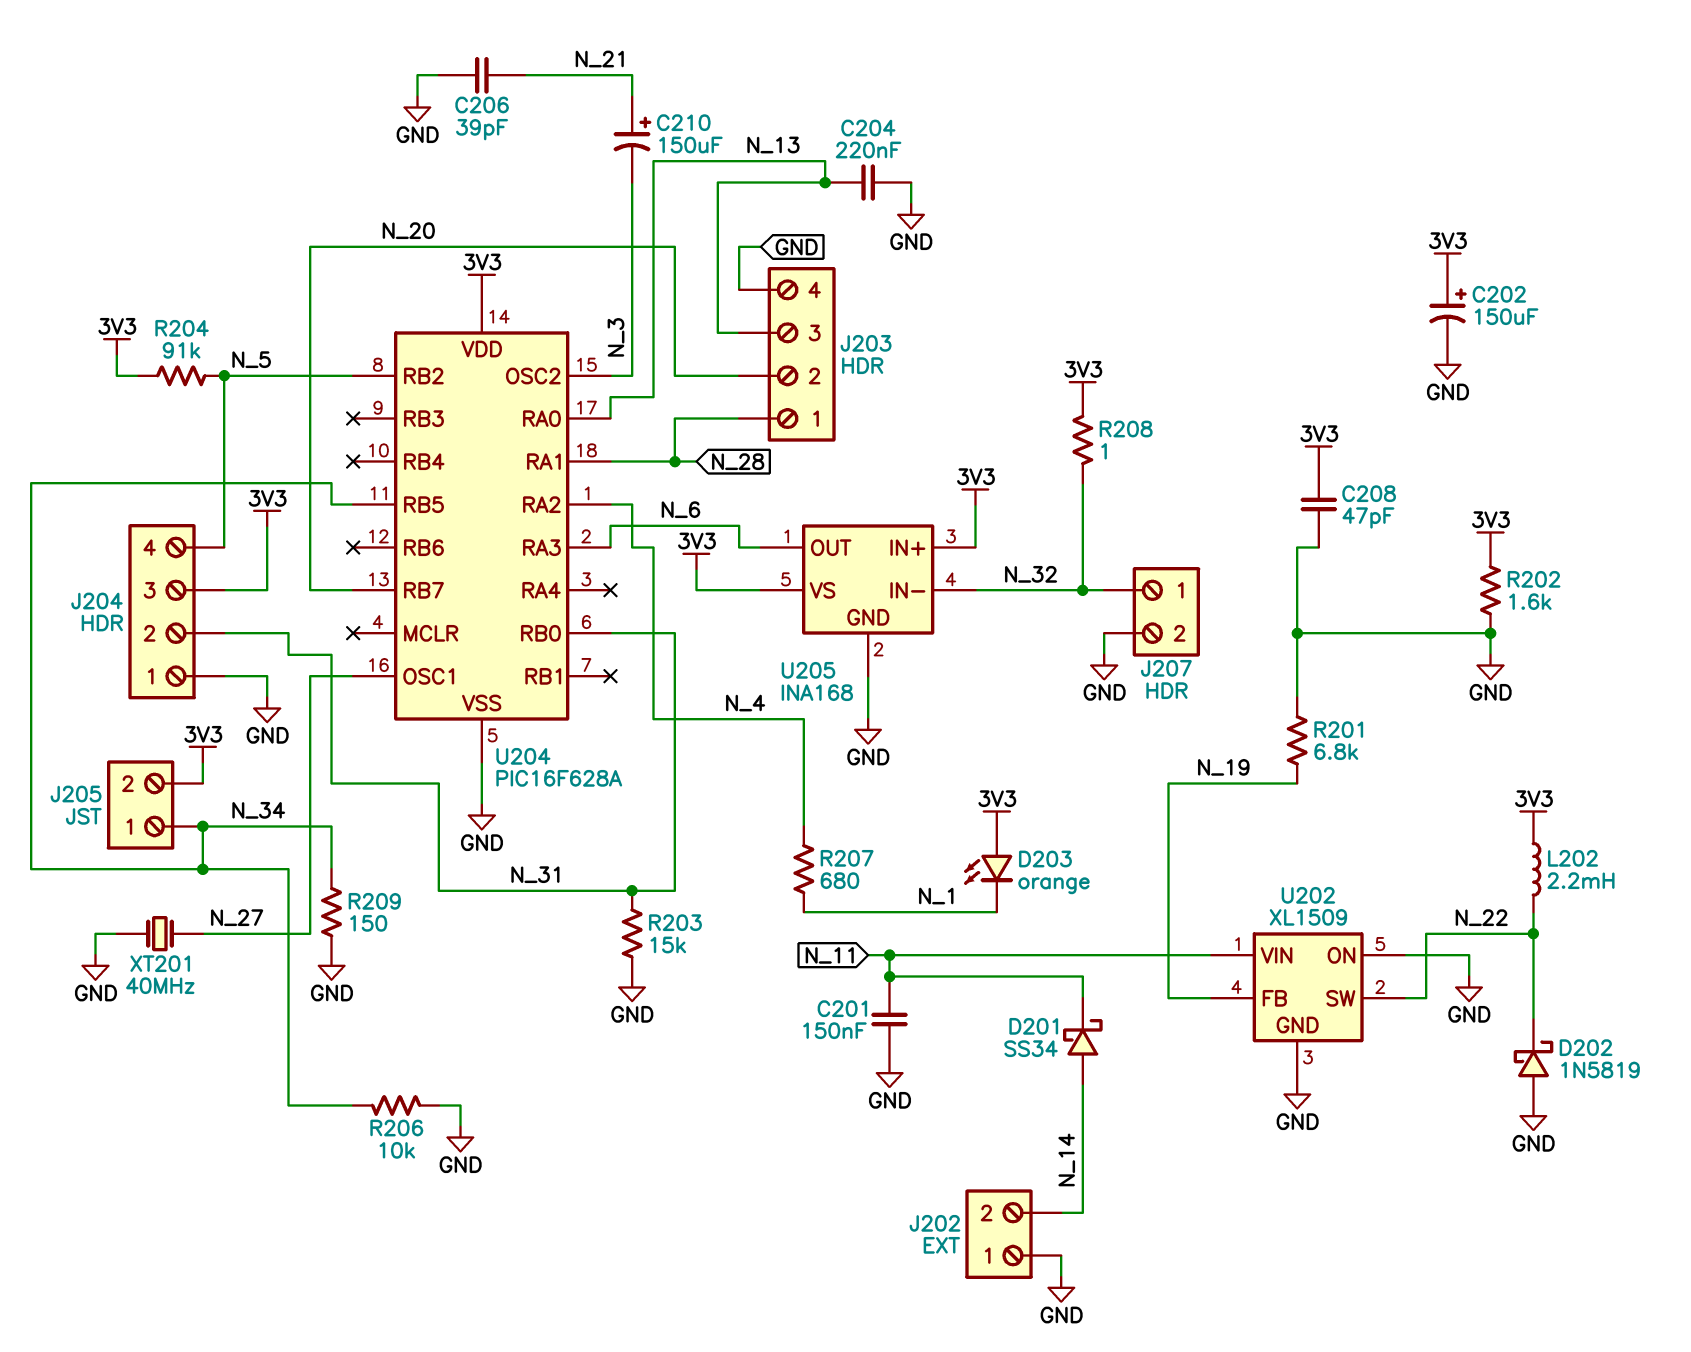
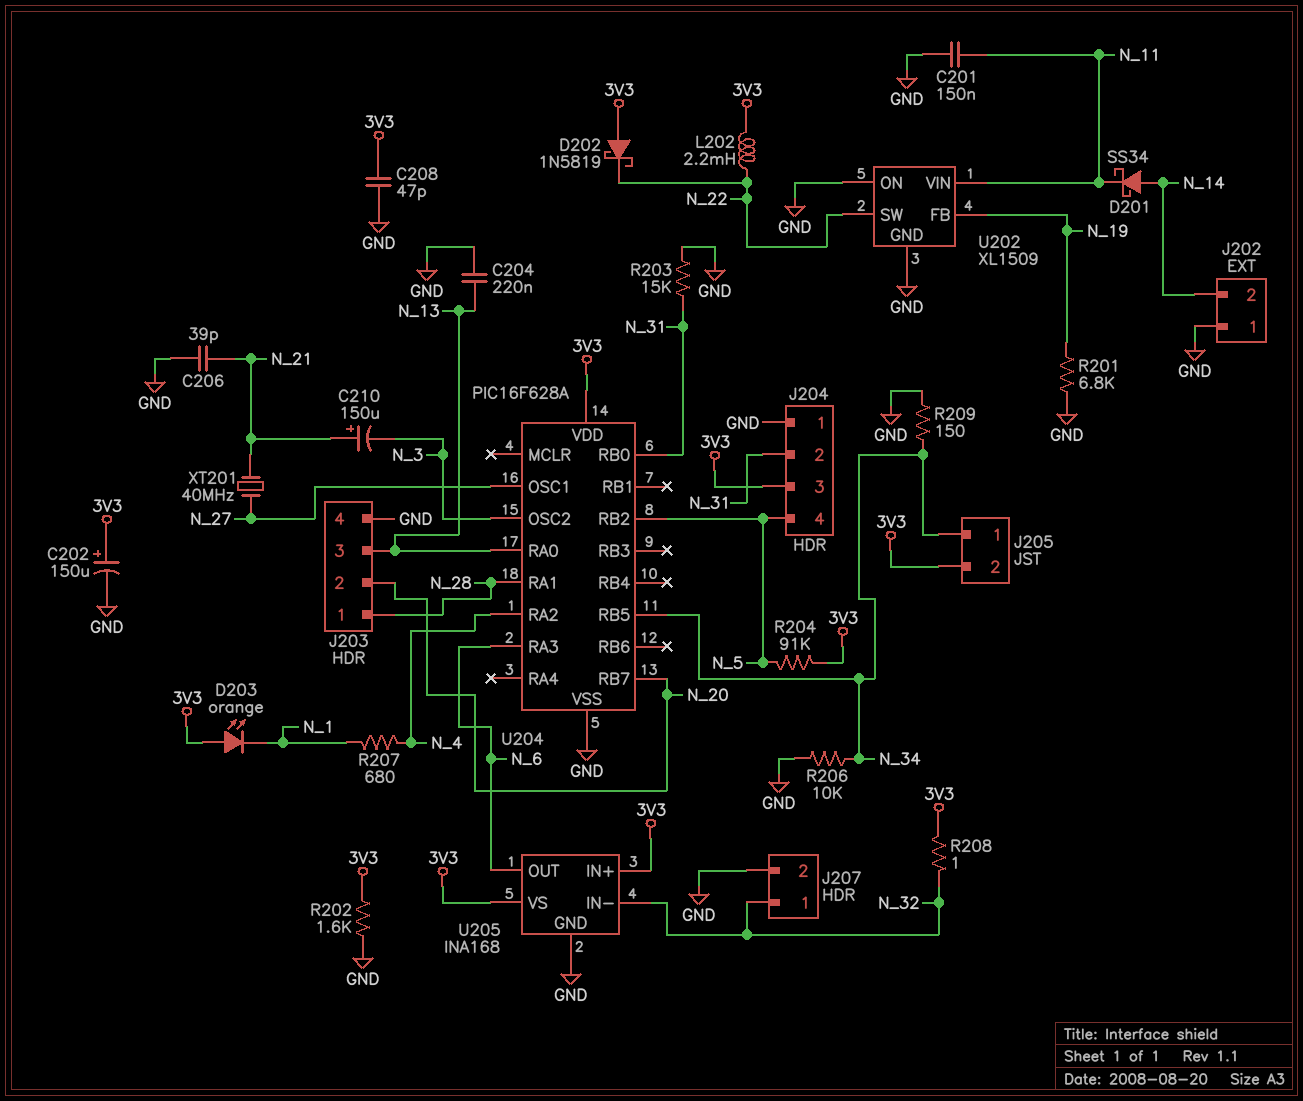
D202: schottky 1N5819 (A GND, K N_22) -> schottky 1N5819 (A 3V3, K N_22)
XT201: 40MHz (GND, N_27) -> 40MHz (N_21, N_27)

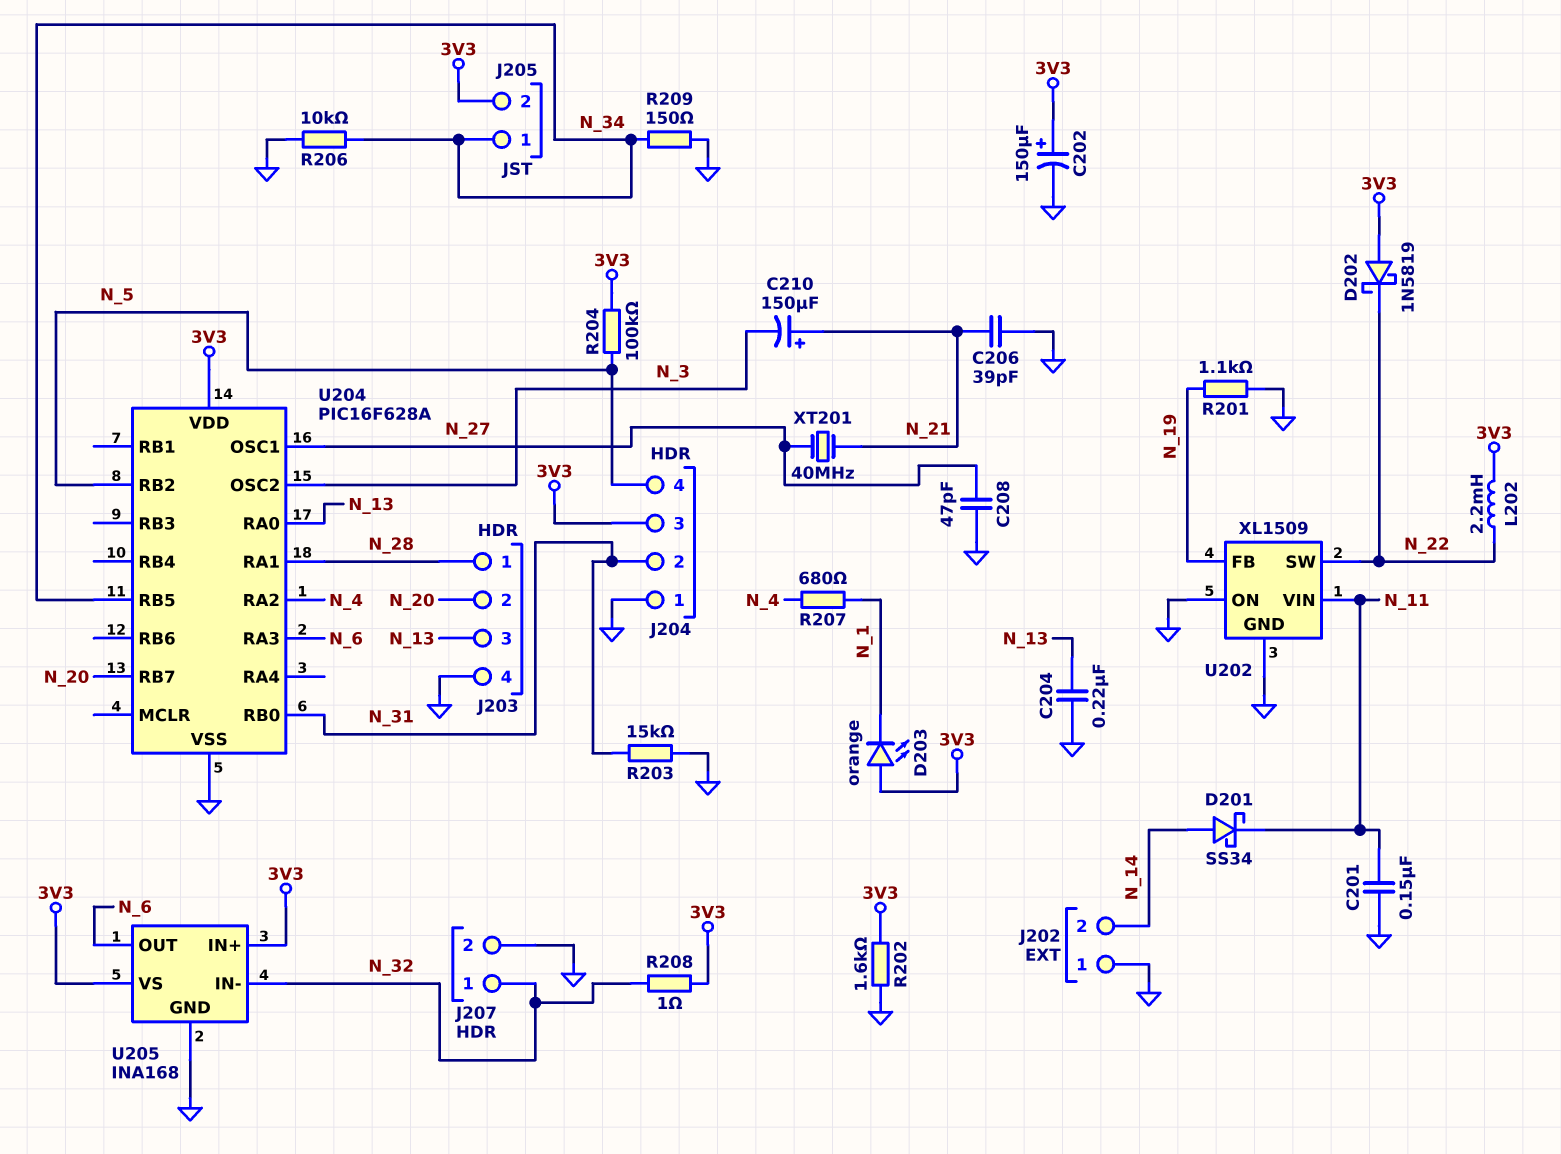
C208: 47pF (3V3, GND) -> 47pF (GND, N_27)
R201: 6.8k (GND, N_19) -> 1.1k (GND, N_19)
R204: 91k (3V3, N_5) -> 100k (3V3, N_5)

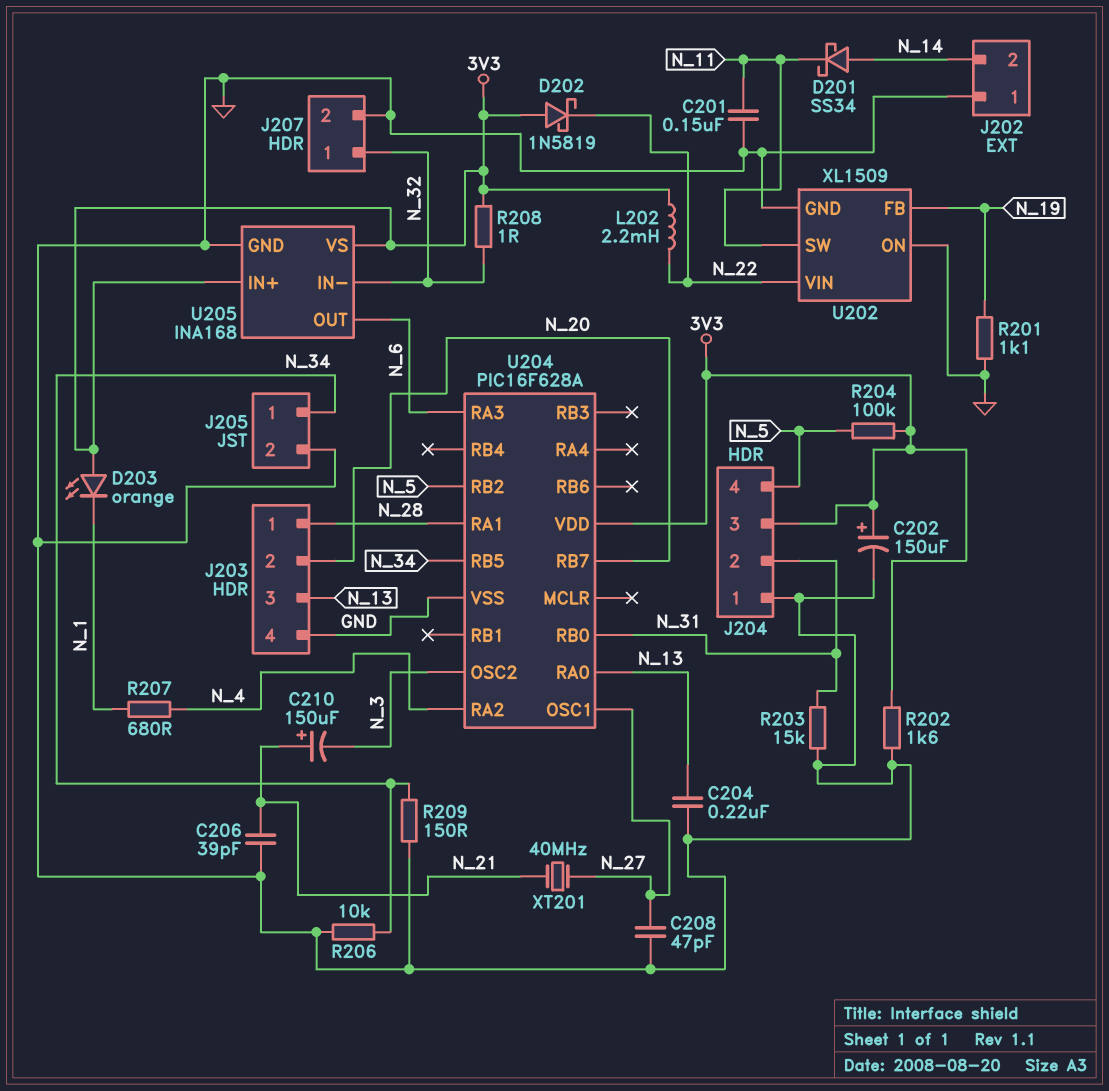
J205 pin 2: 3V3 -> GND
U202 pin SW: N_22 -> N_11
U202 pin VIN: N_11 -> N_22

